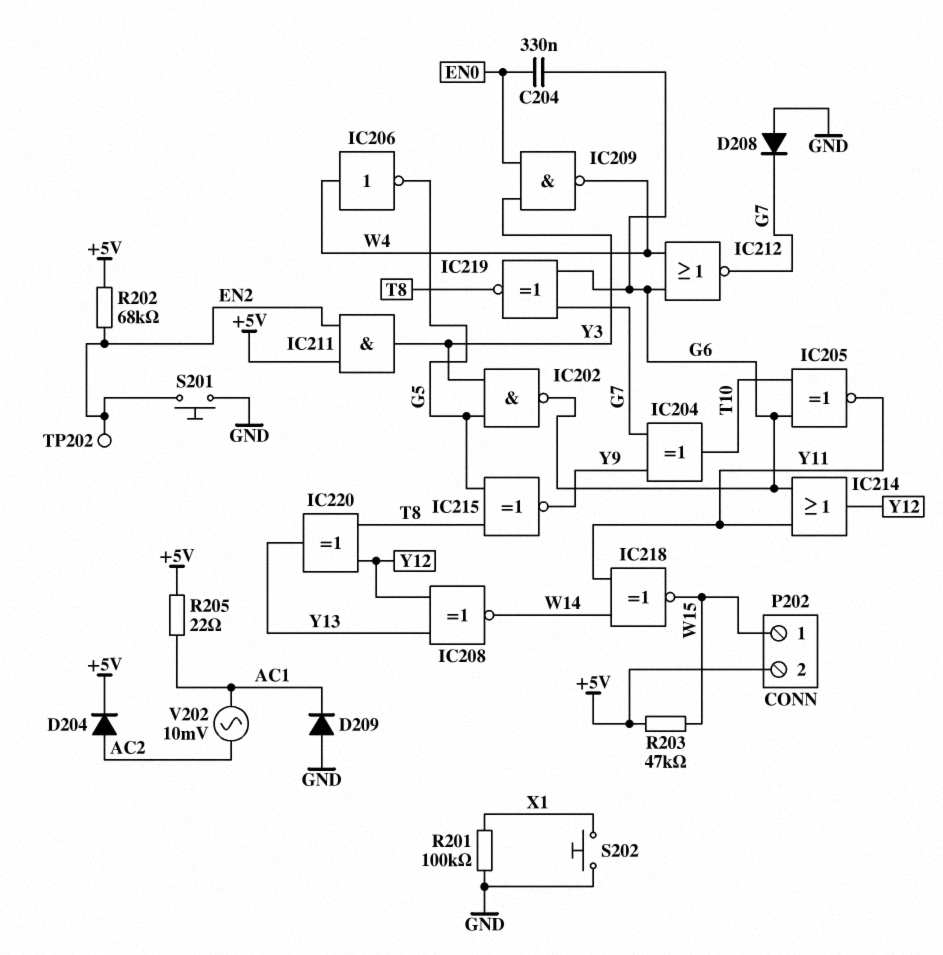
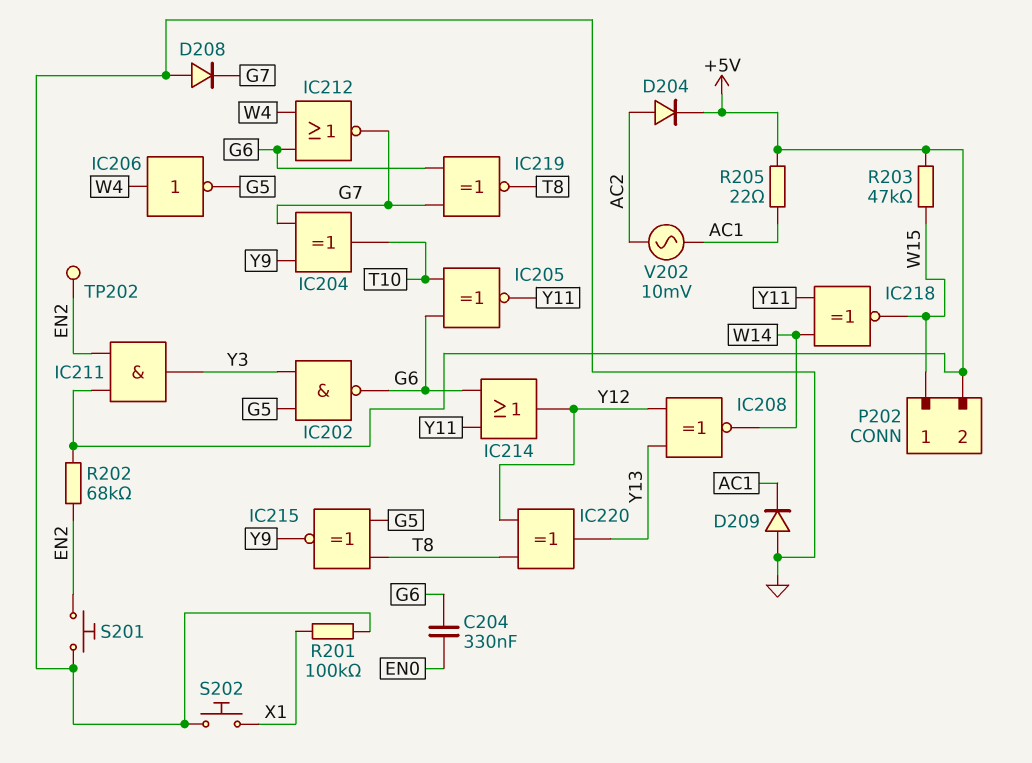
IC209: NAND (in EN0, in Y3, out W4) -> none

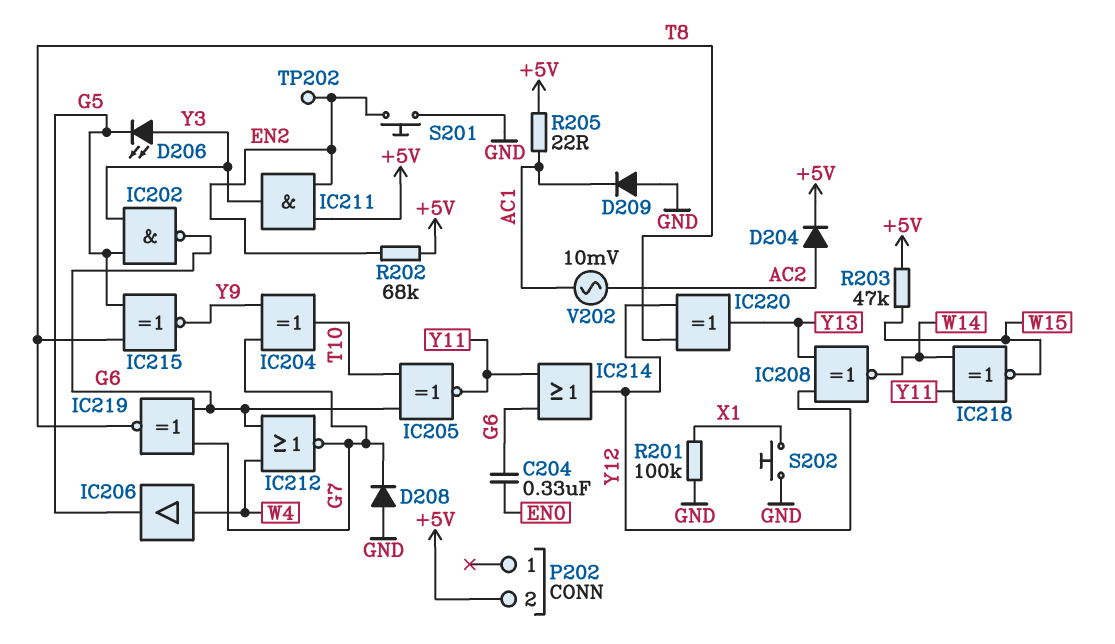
D206: none -> LED (A Y3, K G5)
IC206: NOT (in W4, out G5) -> buffer (in W4, out G5)
P202 pin 1: W15 -> none

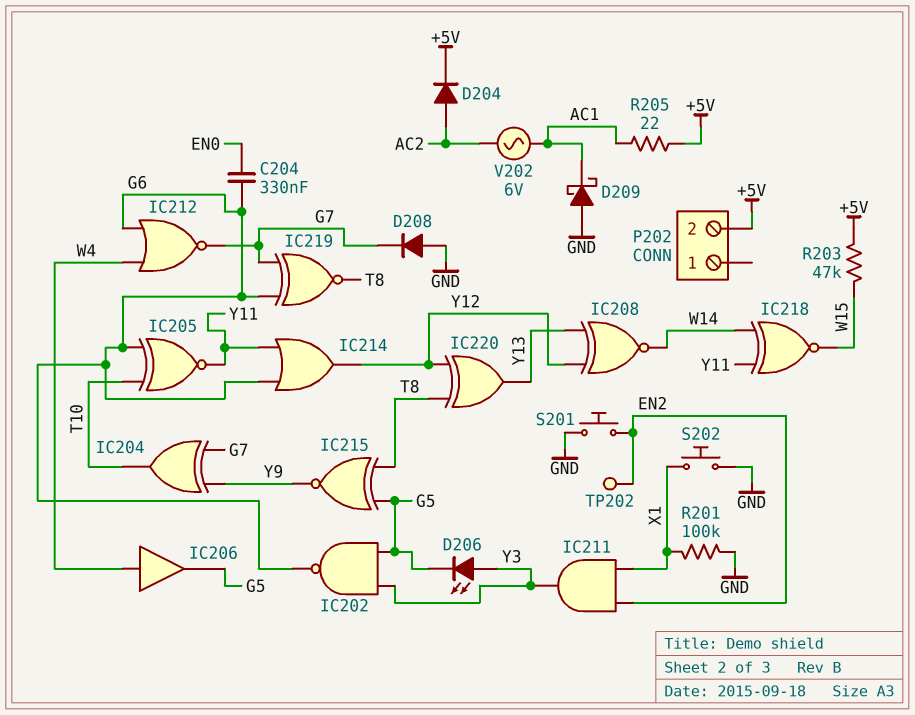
D209: diode (A GND, K AC1) -> schottky (A GND, K AC1)
IC211: AND (in +5V, in EN2, out Y3) -> AND (in EN2, in X1, out Y3)
R202: 68k (+5V, EN2) -> none
V202: AC 10mV (AC1, AC2) -> AC 6V (AC1, AC2)

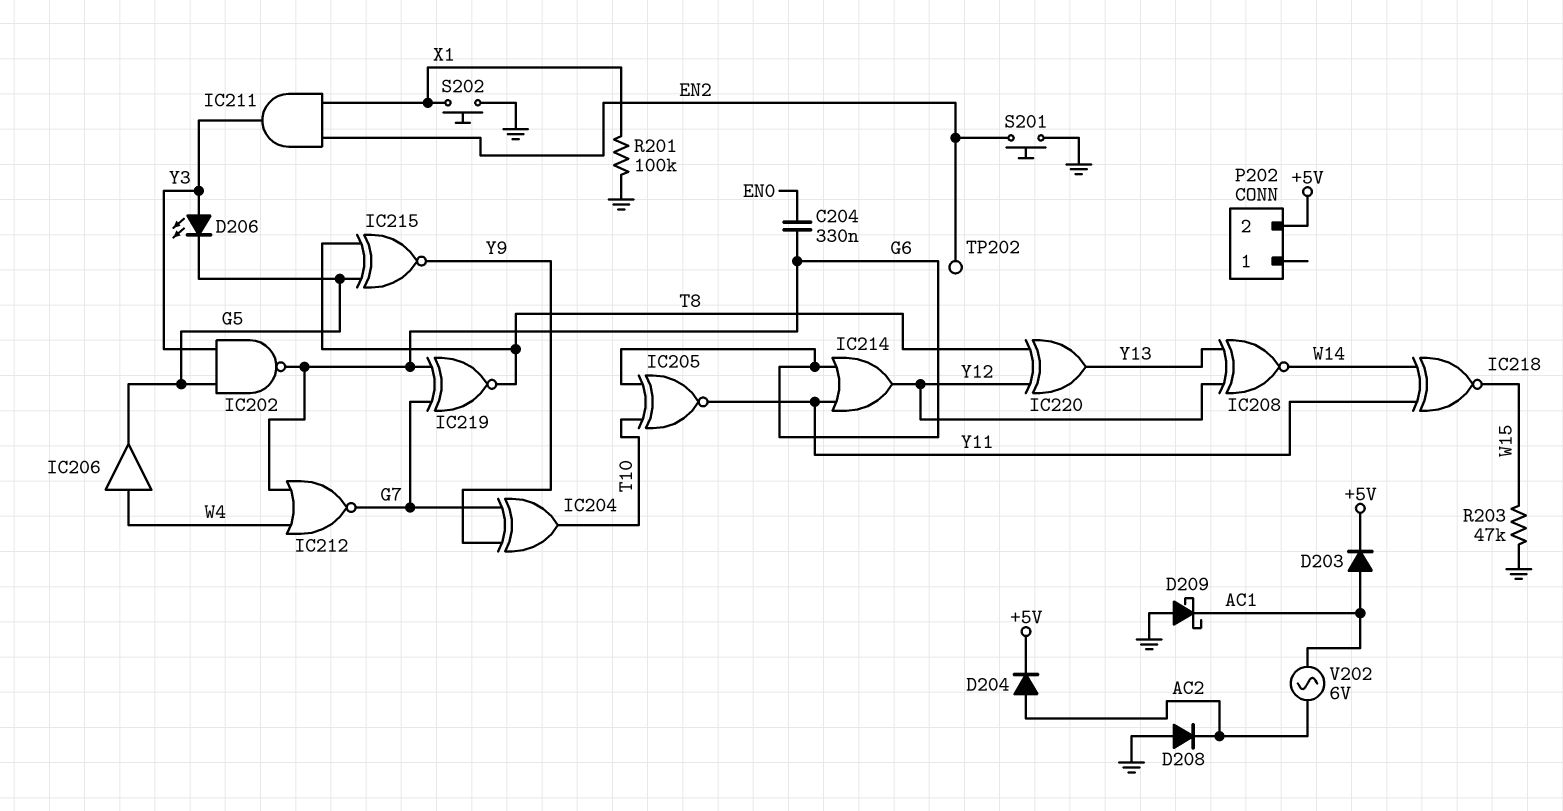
D203: none -> diode (A AC1, K +5V)
D208: diode (A GND, K G7) -> diode (A GND, K AC2)
R203: 47k (+5V, W15) -> 47k (GND, W15)
R205: 22 (+5V, AC1) -> none

